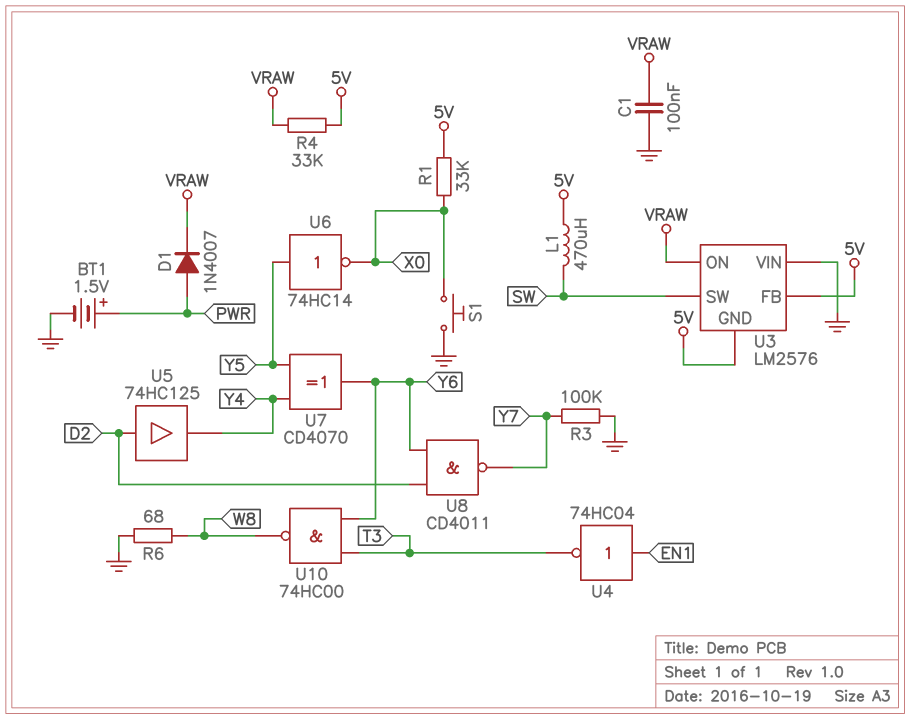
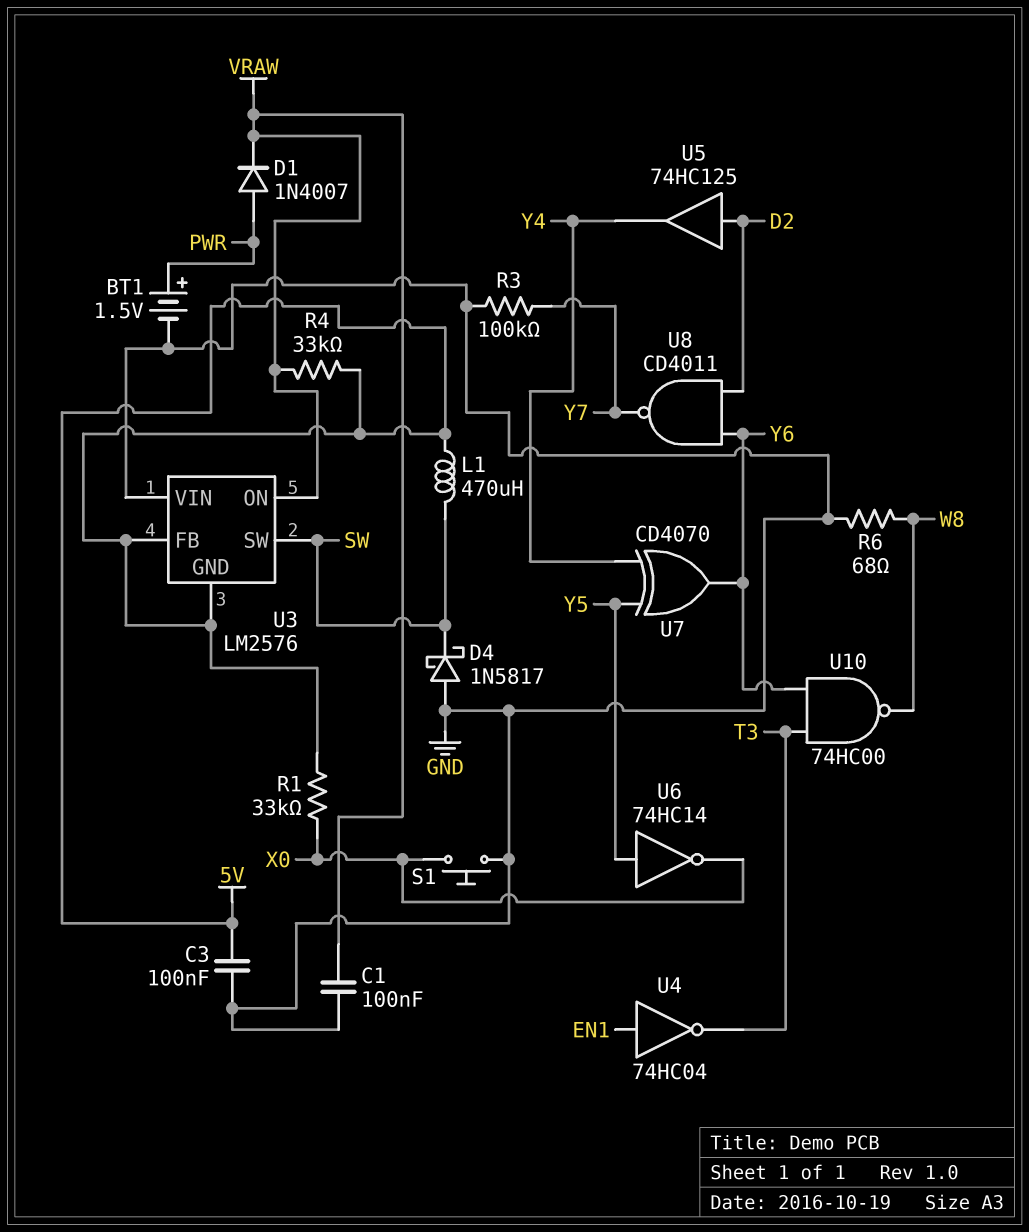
C3: none -> 100nF (5V, GND)
D4: none -> schottky 1N5817 (A GND, K SW)

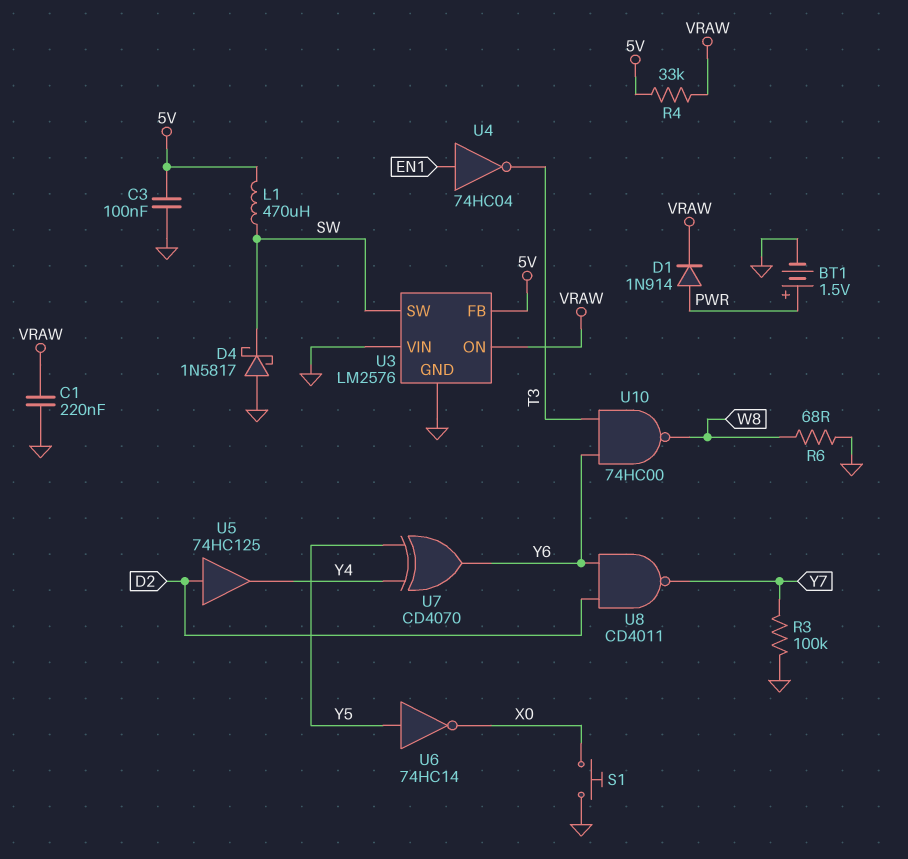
C1: 100nF (GND, VRAW) -> 220nF (GND, VRAW)
D1: diode 1N4007 (A PWR, K VRAW) -> diode 1N914 (A PWR, K VRAW)
R1: 33k (5V, X0) -> none
U3 pin GND: 5V -> GND

